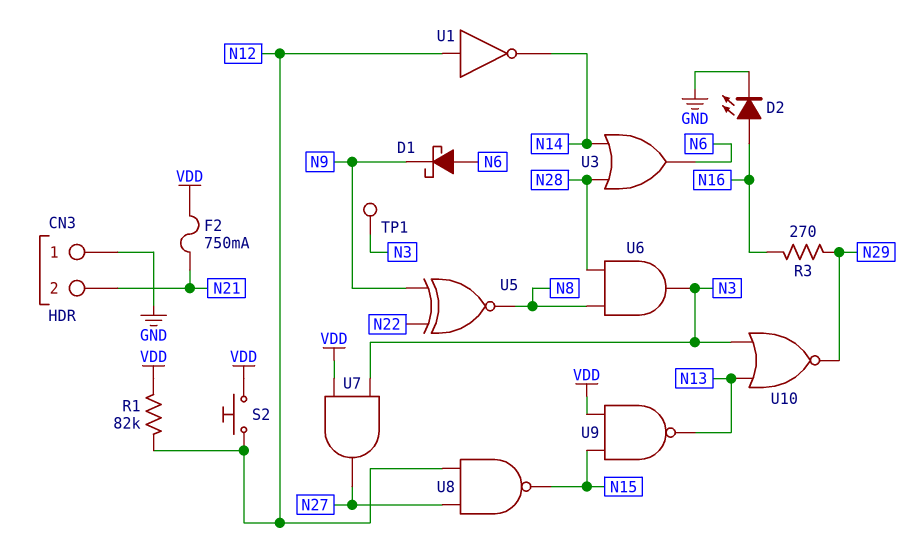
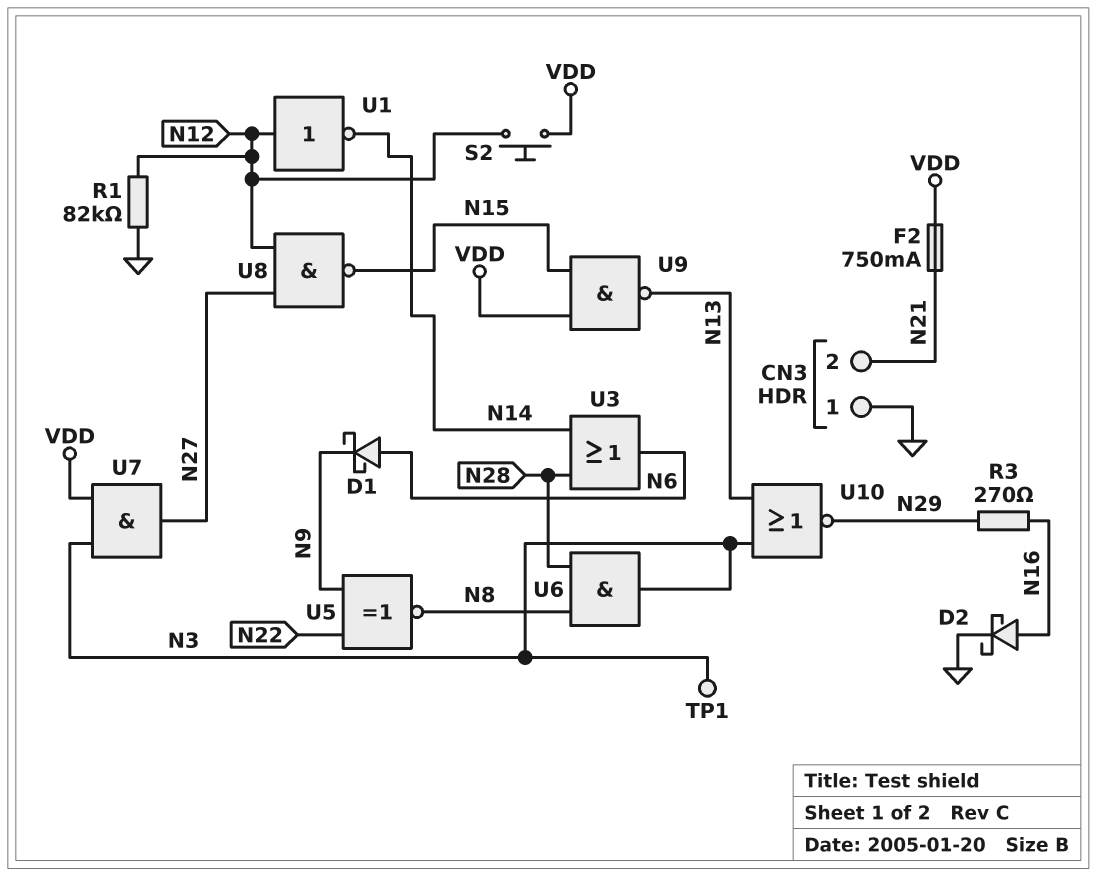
D2: LED (A N16, K GND) -> schottky (A N16, K GND)
R1: 82k (N12, VDD) -> 82k (GND, N12)

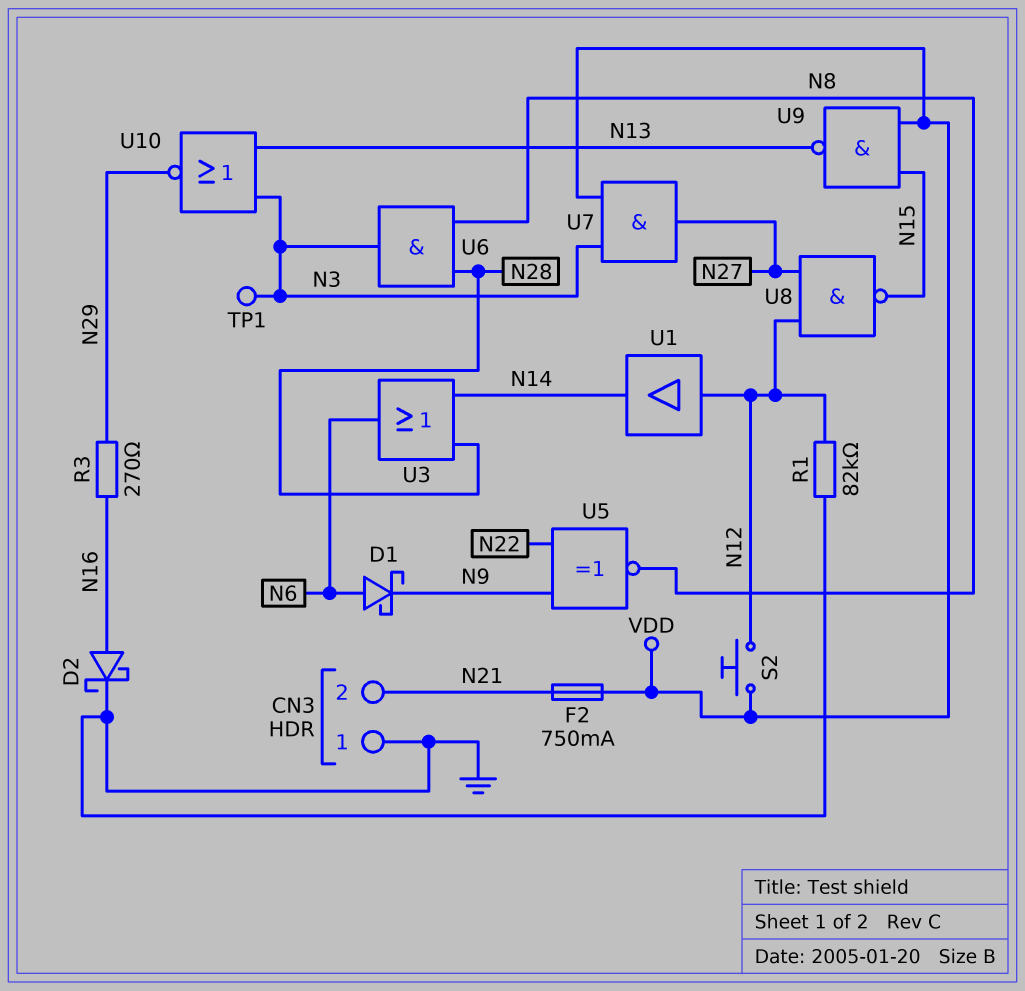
U1: NOT (in N12, out N14) -> buffer (in N12, out N14)

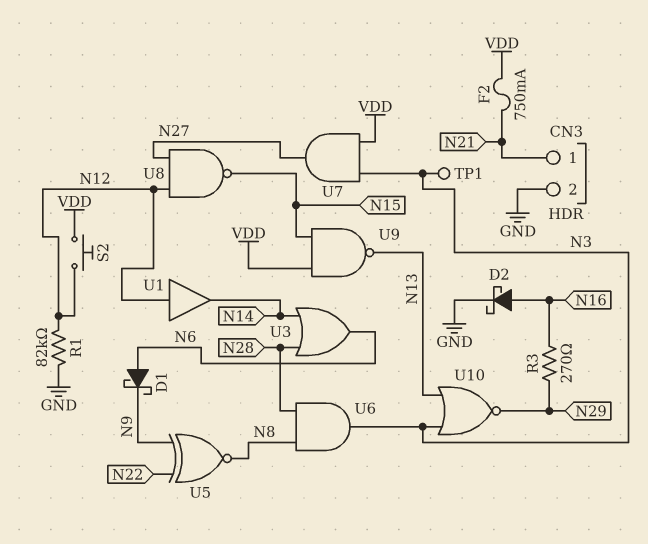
CN3 pin 1: GND -> N21
CN3 pin 2: N21 -> GND

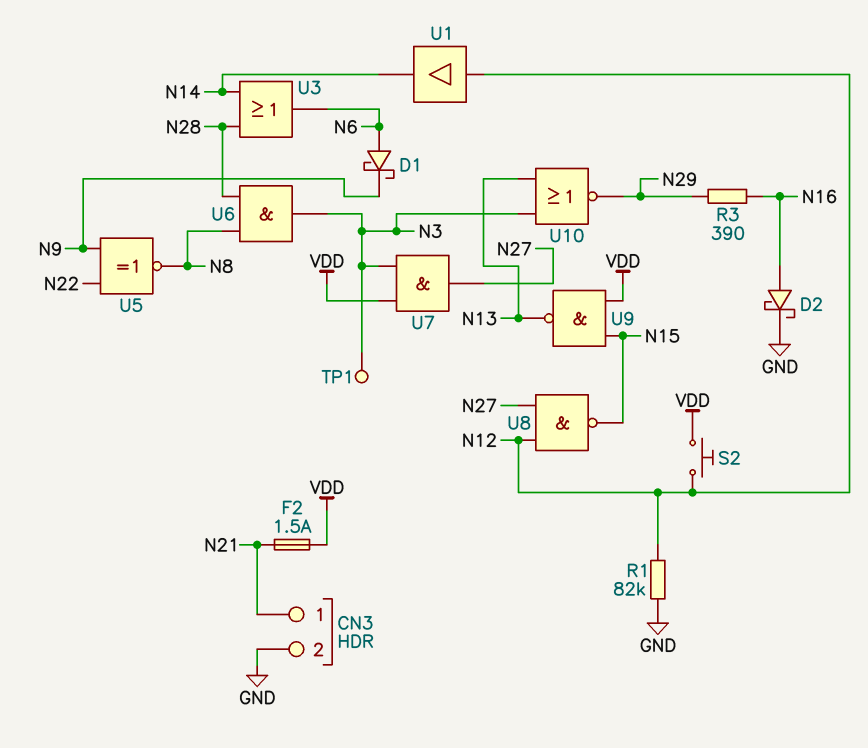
F2: 750mA (N21, VDD) -> 1.5A (N21, VDD)
R3: 270 (N16, N29) -> 390 (N16, N29)

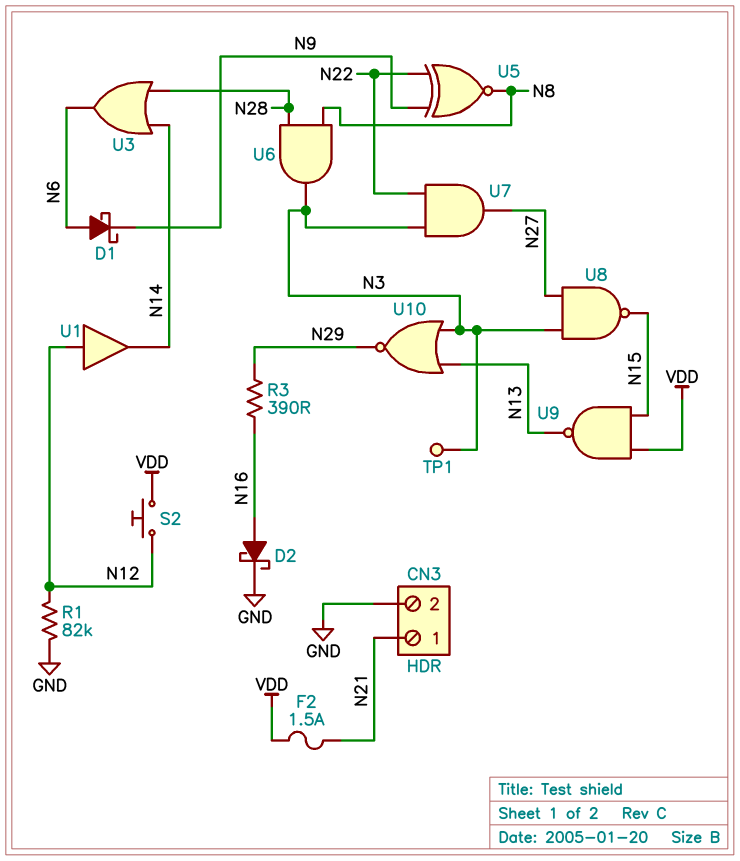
U7: AND (in N3, in VDD, out N27) -> AND (in N3, in N22, out N27)
U8: NAND (in N12, in N27, out N15) -> NAND (in N3, in N27, out N15)

